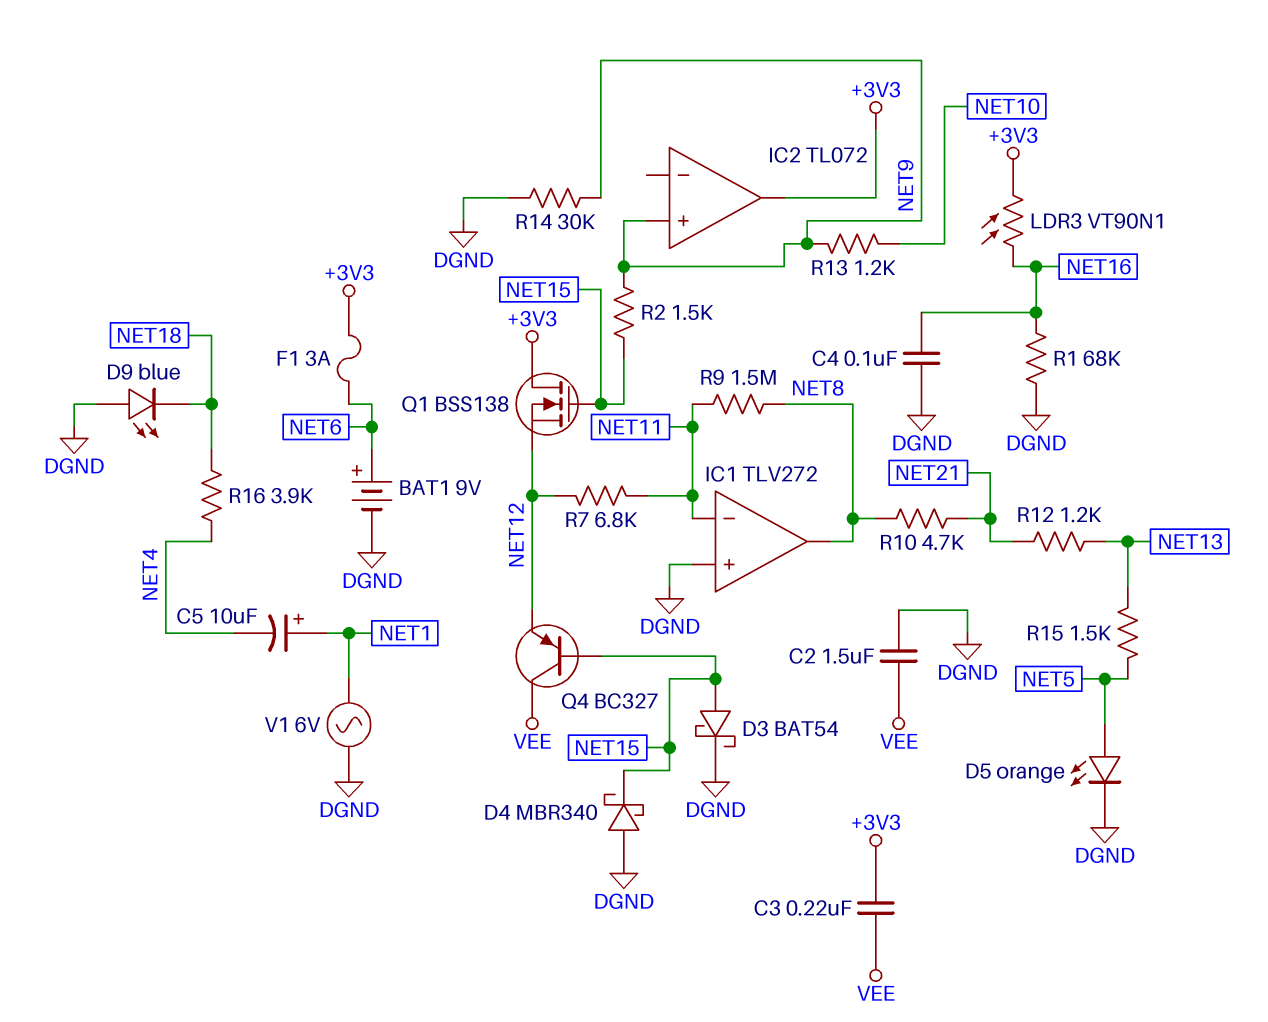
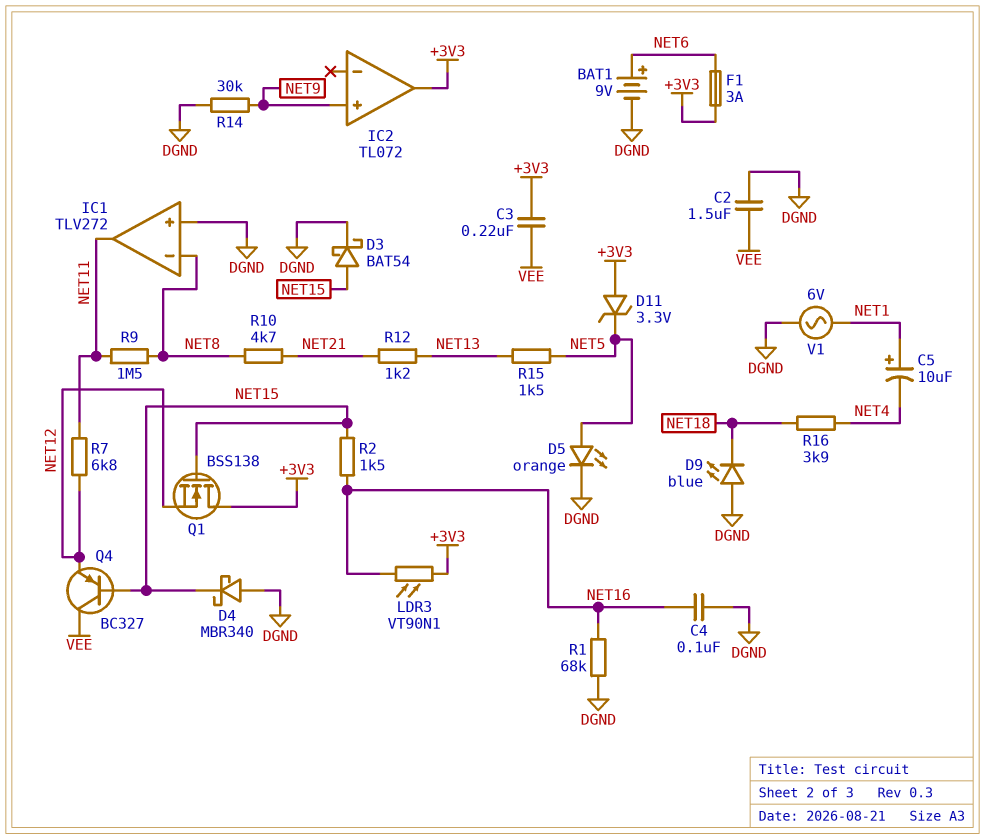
D11: none -> zener 3.3V (A +3V3, K NET5)
IC1 pin in-: NET11 -> NET8
IC1 pin out: NET8 -> NET11
R2: 1.5k (NET9, NET15) -> 1.5k (NET15, NET16)
R13: 1.2k (NET9, NET10) -> none

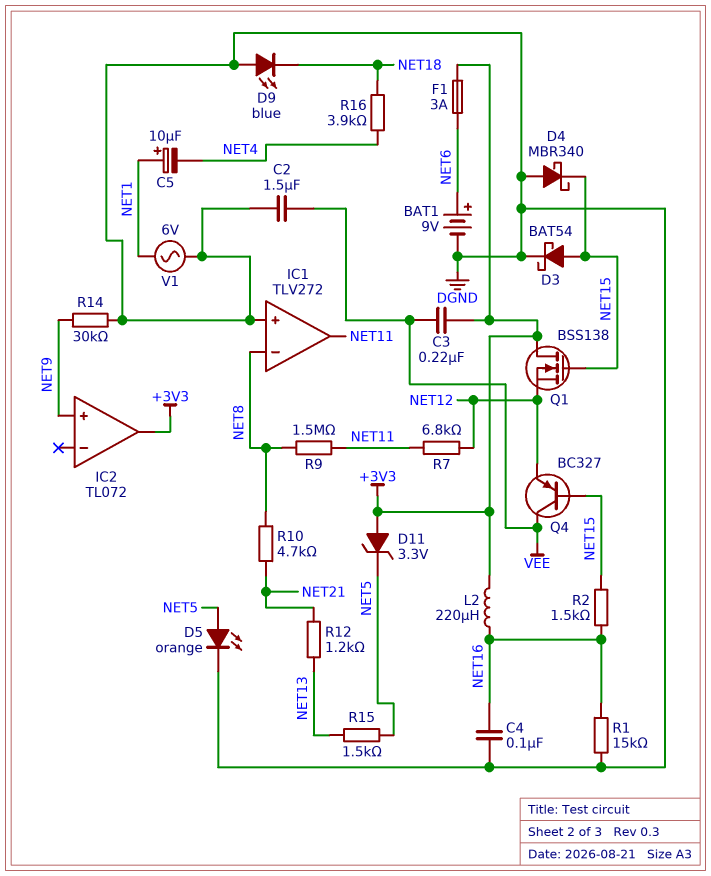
L2: none -> 220uH (+3V3, NET16)
LDR3: VT90N1 (+3V3, NET16) -> none
R1: 68k (DGND, NET16) -> 15k (DGND, NET16)

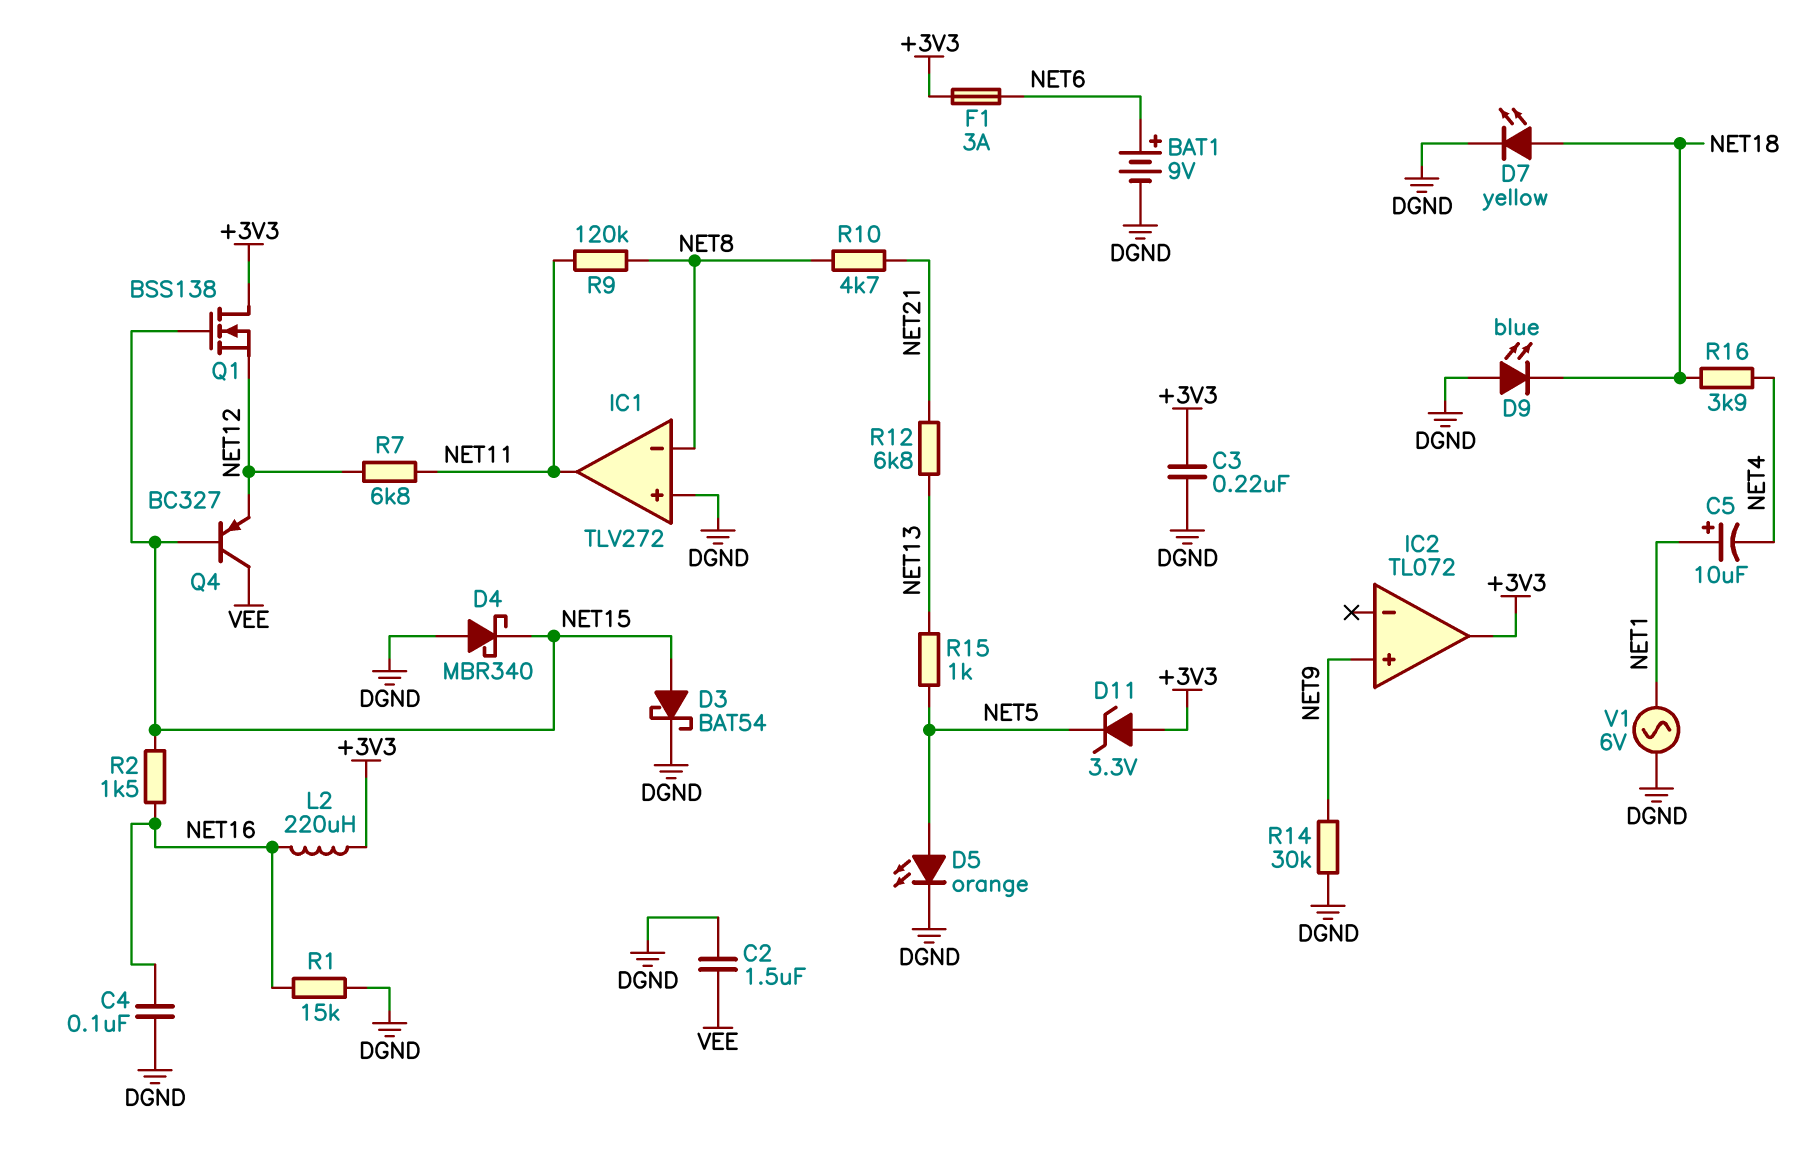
C3: 220nF (+3V3, VEE) -> 220nF (+3V3, DGND)
D7: none -> LED yellow (A NET18, K DGND)
R9: 1.5M (NET8, NET11) -> 120k (NET8, NET11)
R12: 1.2k (NET13, NET21) -> 6.8k (NET13, NET21)
R15: 1.5k (NET5, NET13) -> 1k (NET5, NET13)

